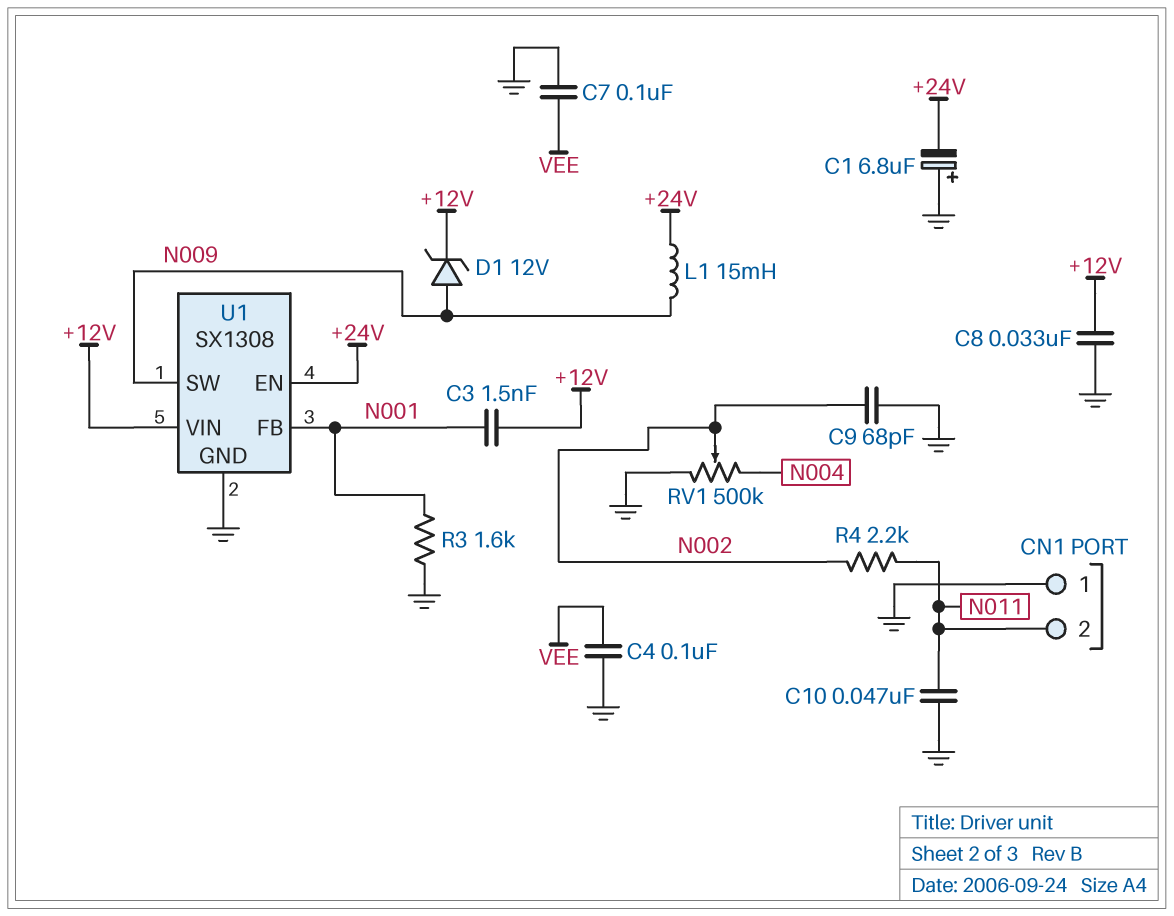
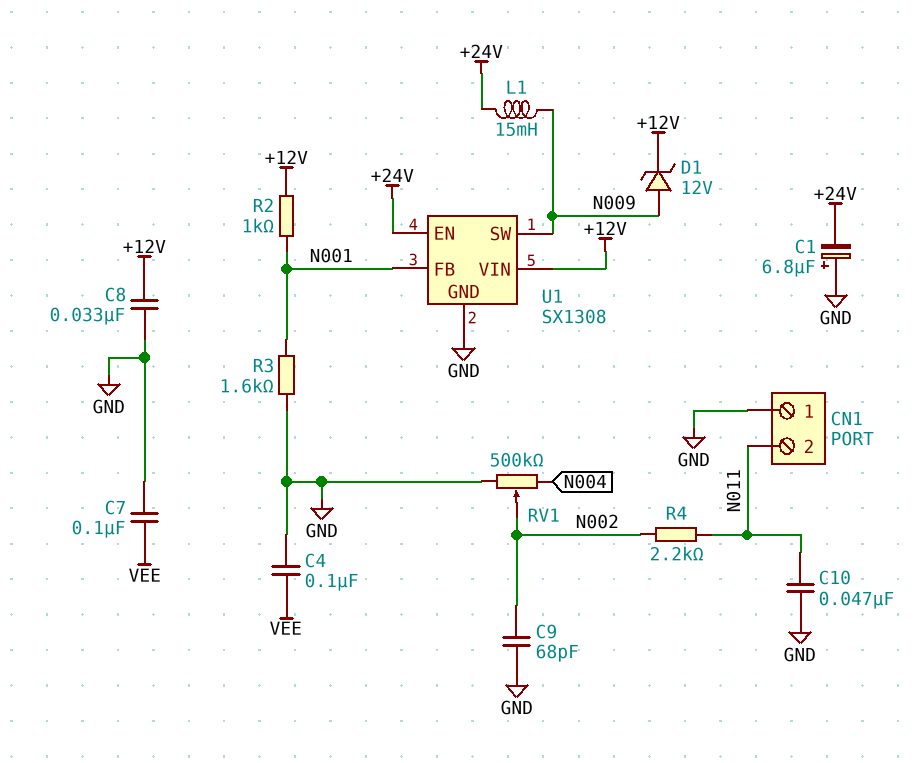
C3: 1.5nF (+12V, N001) -> none
R2: none -> 1k (+12V, N001)

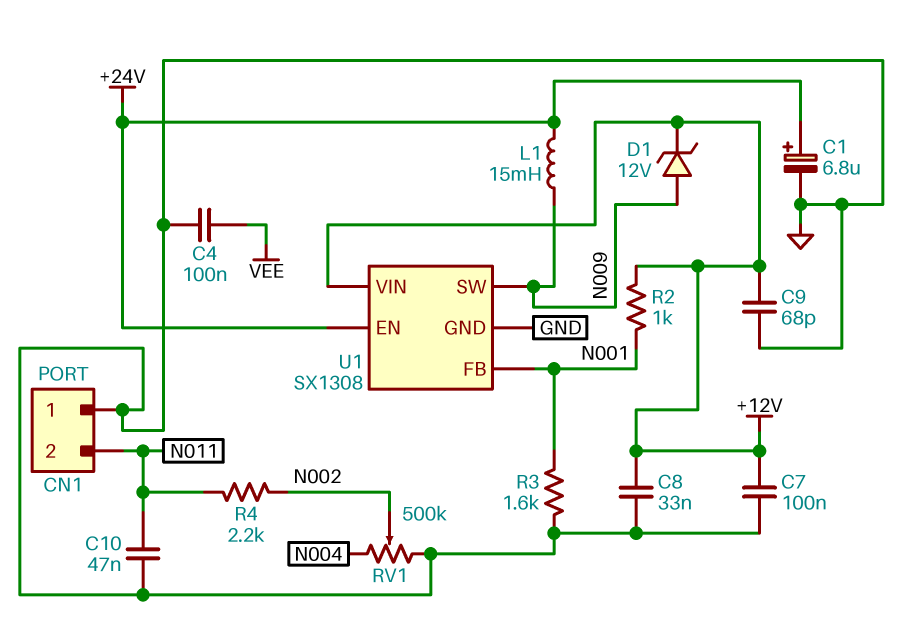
C1: 6.8uF (plus GND, minus +24V) -> 6.8uF (plus +24V, minus GND)
C7: 100nF (GND, VEE) -> 100nF (+12V, GND)
C9: 68pF (GND, N002) -> 68pF (+12V, GND)

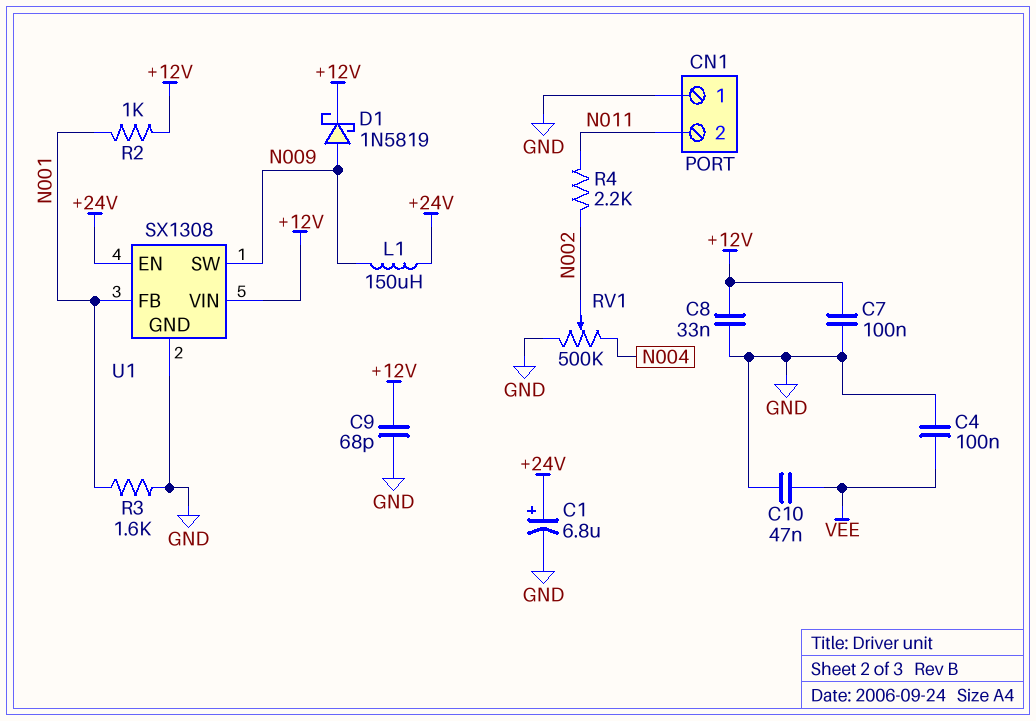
C10: 47nF (GND, N011) -> 47nF (GND, VEE)
D1: zener 12V (A N009, K +12V) -> schottky 1N5819 (A N009, K +12V)
L1: 15mH (+24V, N009) -> 150uH (+24V, N009)

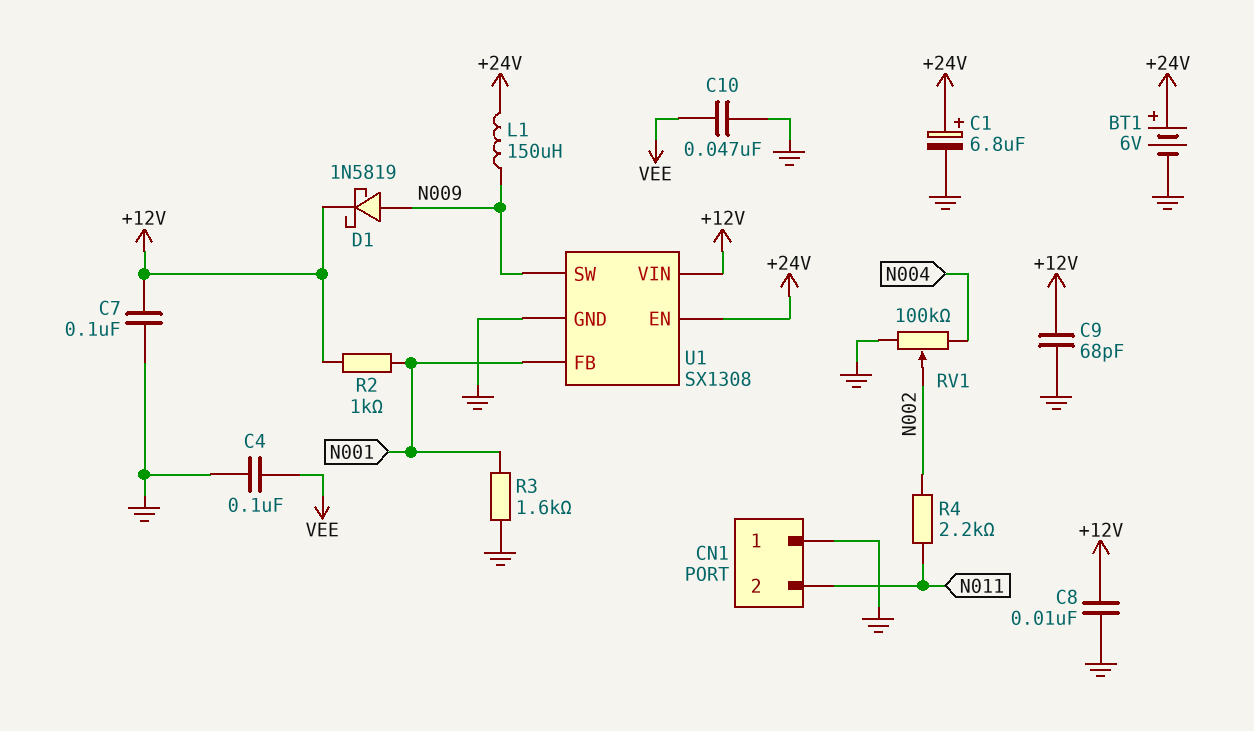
BT1: none -> 6V (plus +24V, minus GND)
C8: 33nF (+12V, GND) -> 10nF (+12V, GND)
RV1: 500k (GND, N004, wiper N002) -> 100k (GND, N004, wiper N002)

